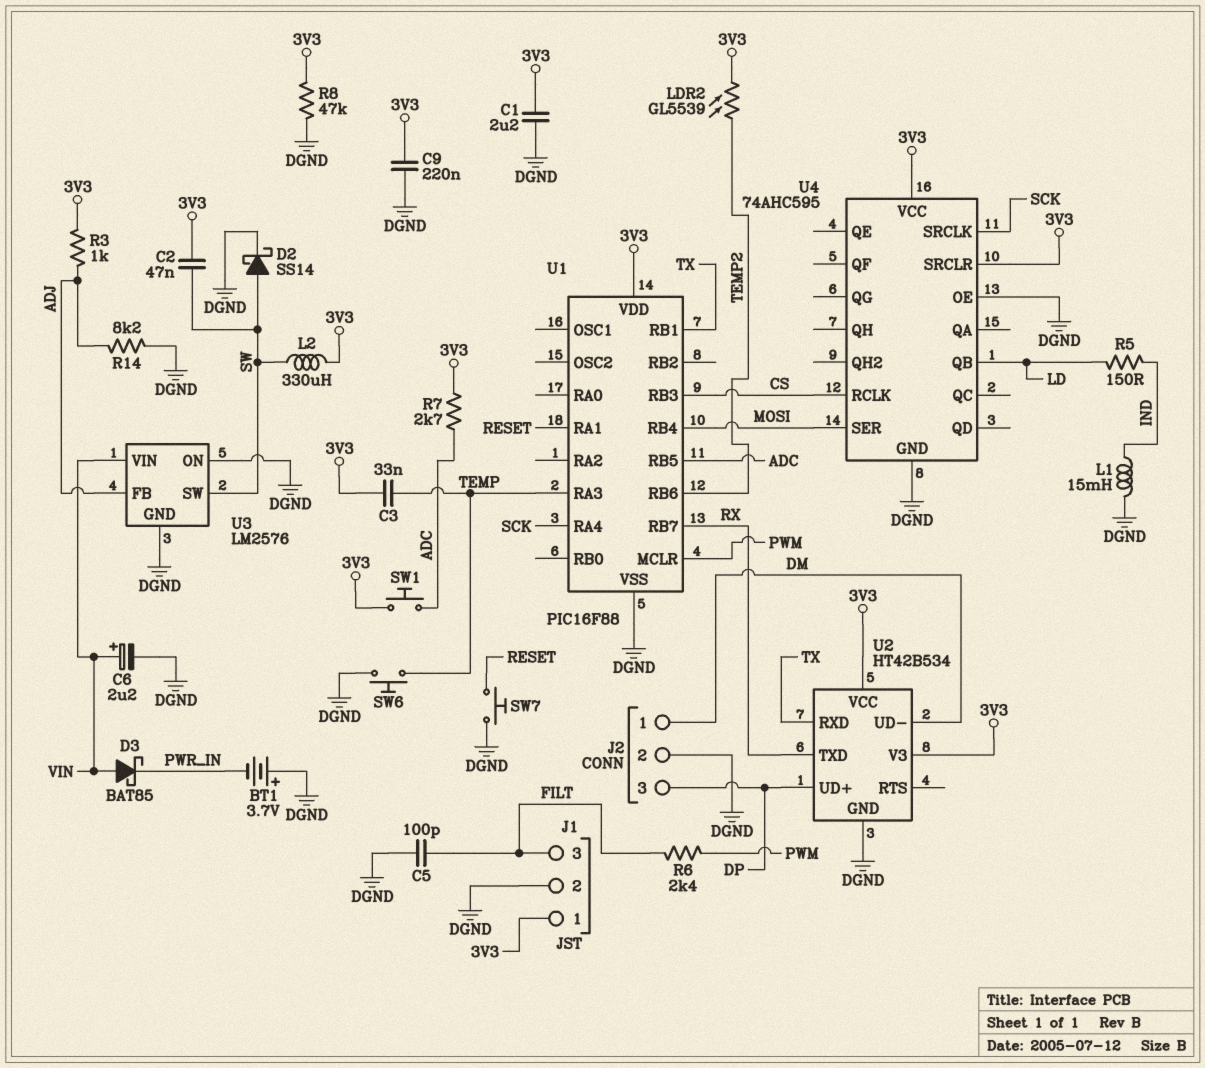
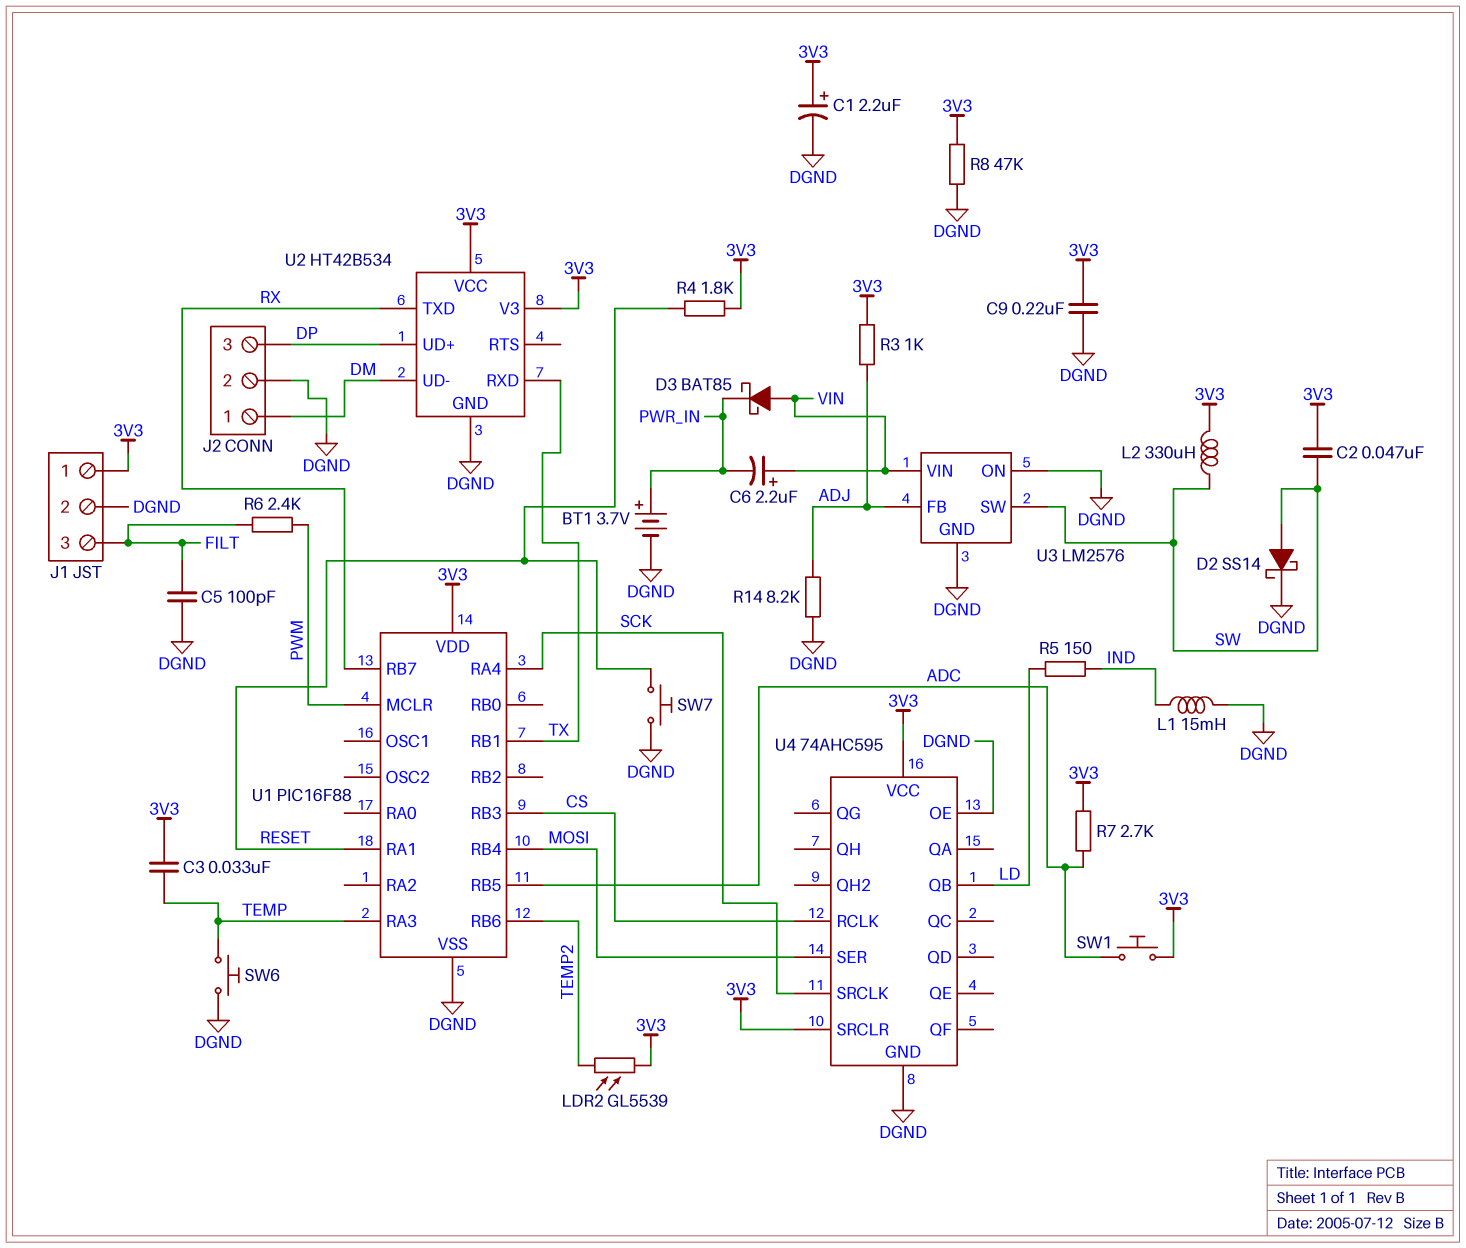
BT1: 3.7V (plus DGND, minus PWR_IN) -> 3.7V (plus PWR_IN, minus DGND)
C1: 2.2uF (3V3, DGND) -> 2.2uF (plus 3V3, minus DGND)
C6: 2.2uF (plus VIN, minus DGND) -> 2.2uF (plus VIN, minus PWR_IN)
R4: none -> 1.8k (3V3, RESET)

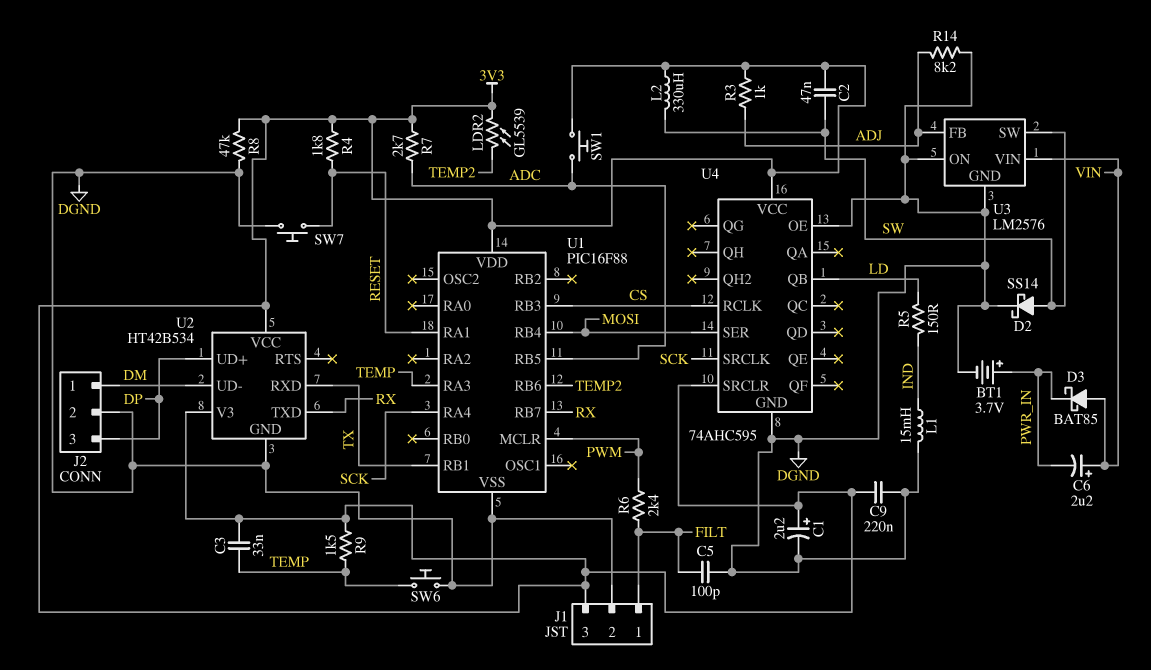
J1 pin 1: 3V3 -> FILT
J1 pin 3: FILT -> 3V3
R9: none -> 1.5k (3V3, TEMP)

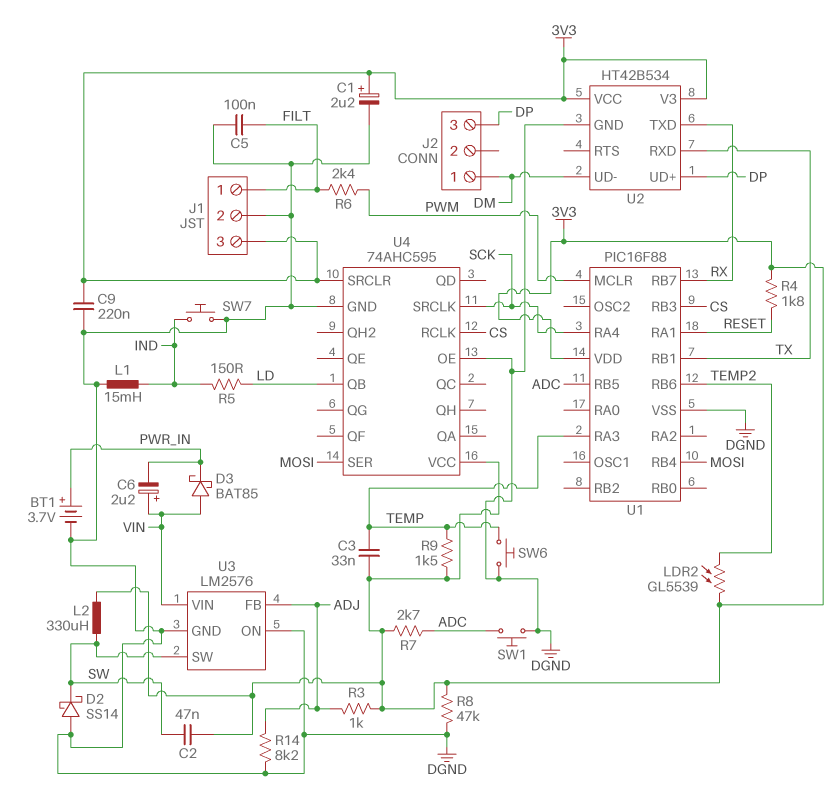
C5: 100pF (DGND, FILT) -> 100nF (DGND, FILT)
D2: schottky SS14 (A SW, K DGND) -> schottky SS14 (A DGND, K SW)
J2 pin 2: DGND -> none
SW1: button (3V3, ADC) -> button (ADC, DGND)
SW7: button (DGND, RESET) -> button (DGND, IND)

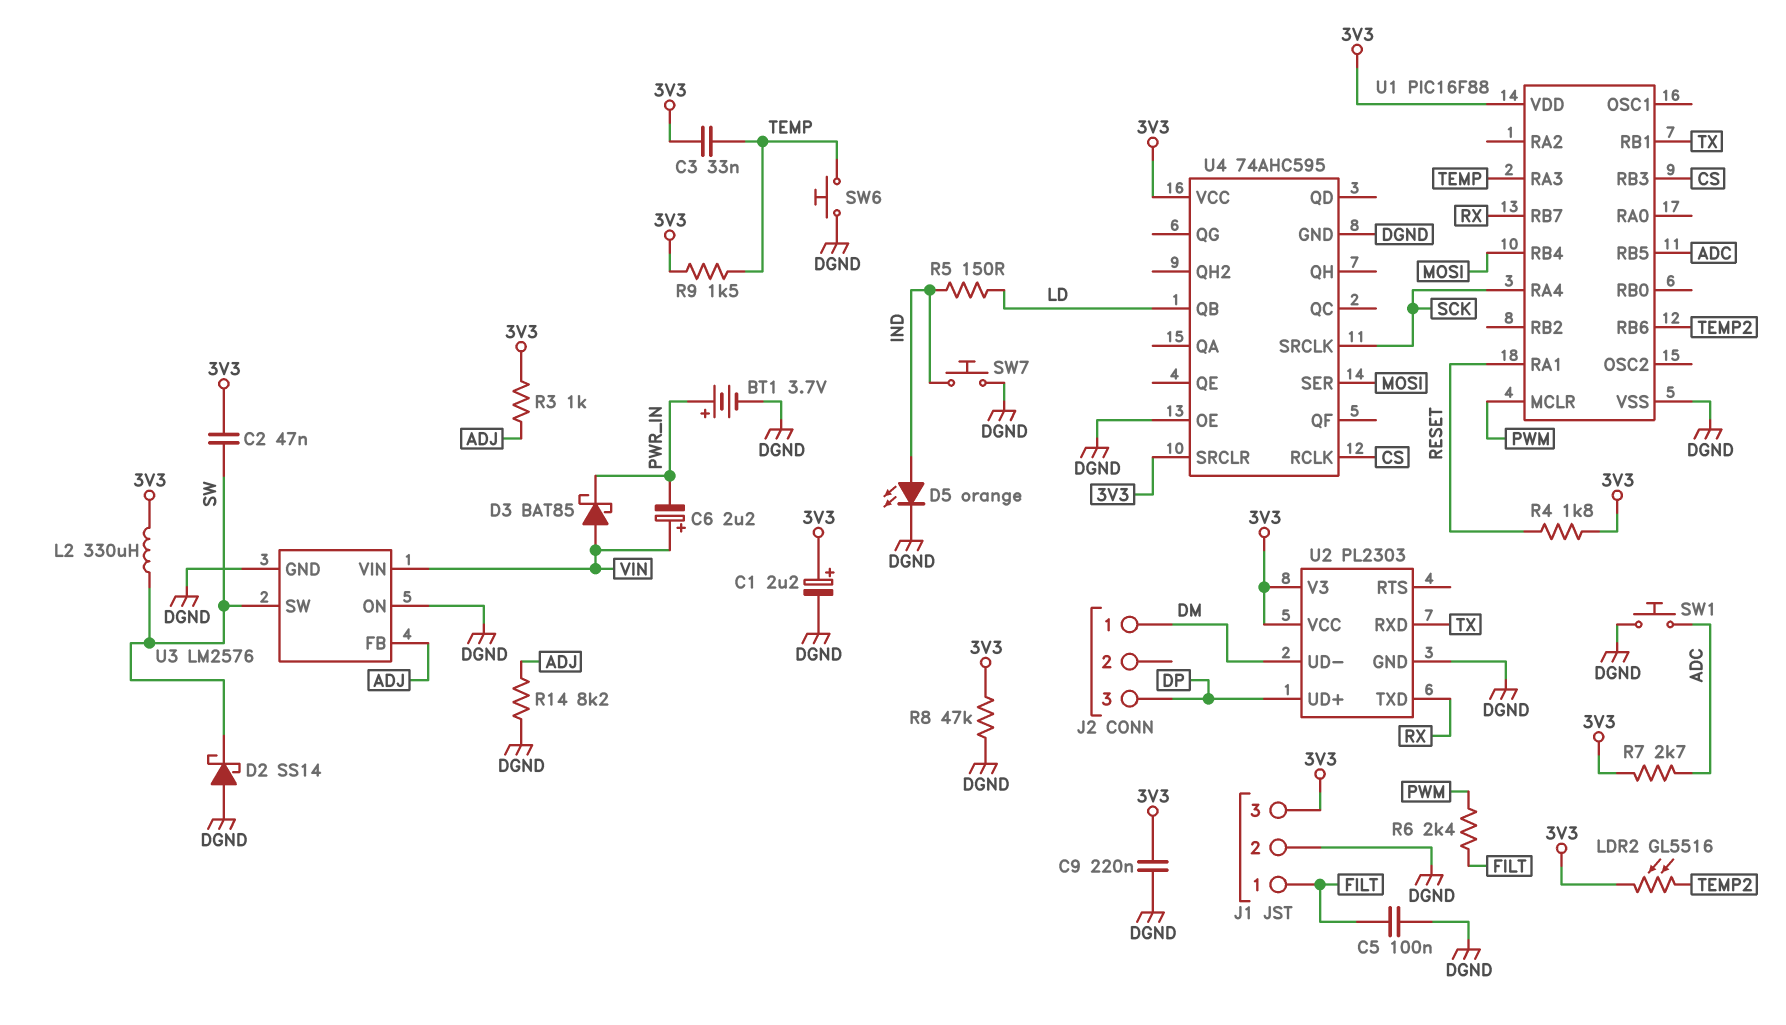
D5: none -> LED orange (A IND, K DGND)
L1: 15mH (DGND, IND) -> none
LDR2: GL5539 (3V3, TEMP2) -> GL5516 (3V3, TEMP2)
U2: HT42B534 -> PL2303

